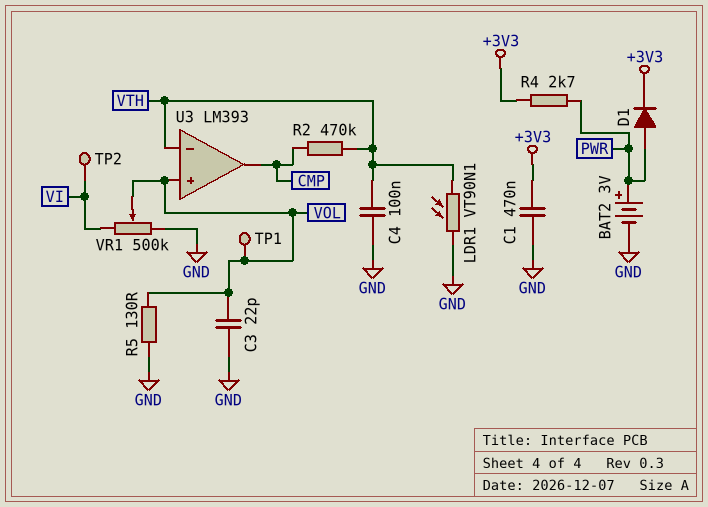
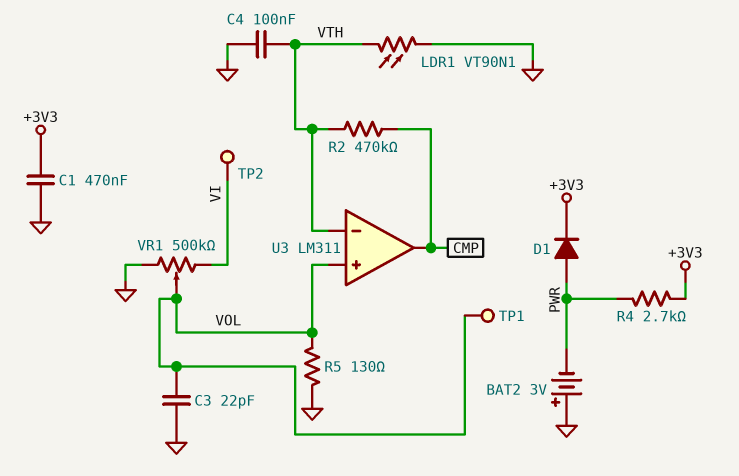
BAT2: 3V (plus PWR, minus GND) -> 3V (plus GND, minus PWR)
U3: LM393 -> LM311

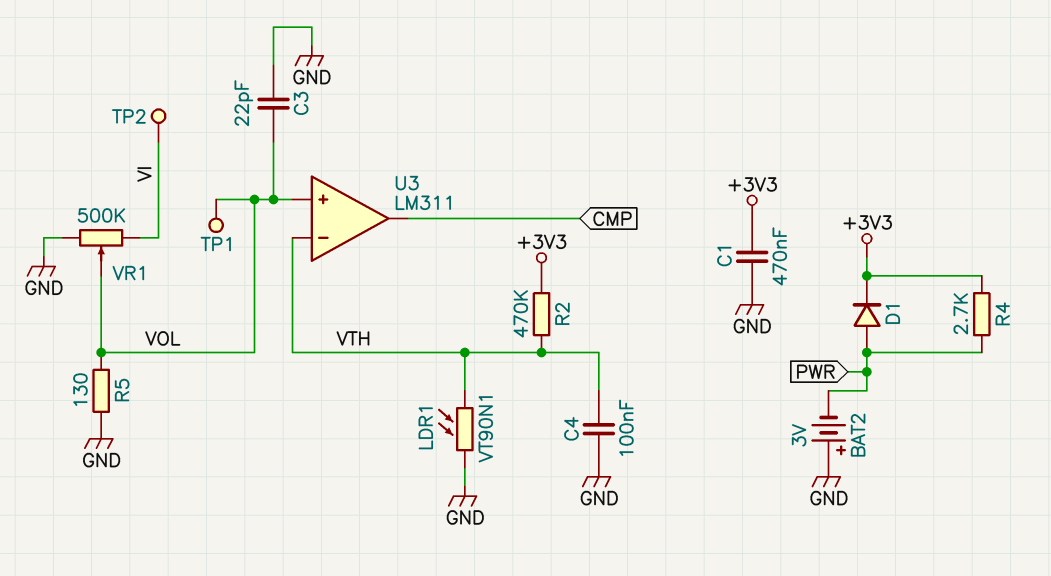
R2: 470k (CMP, VTH) -> 470k (+3V3, VTH)

